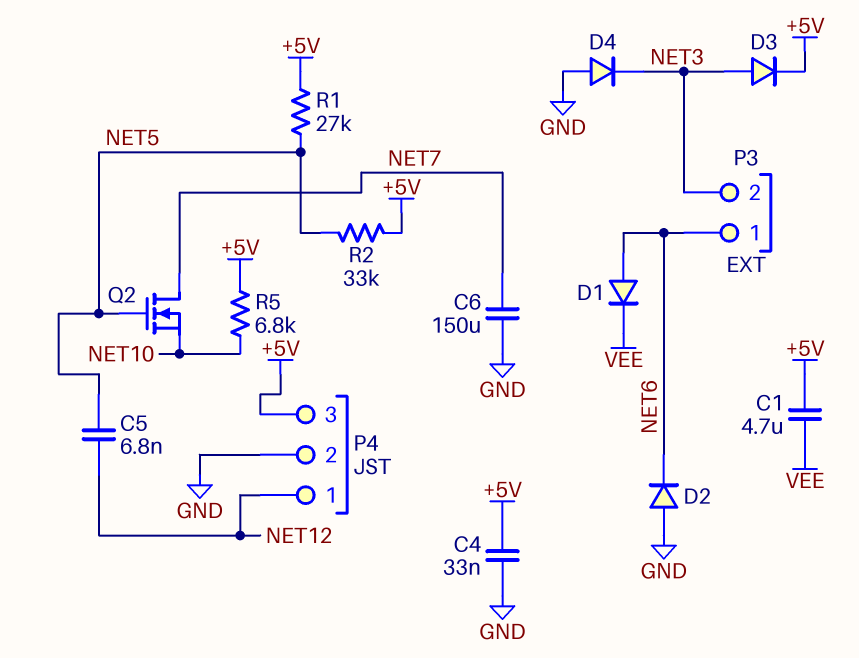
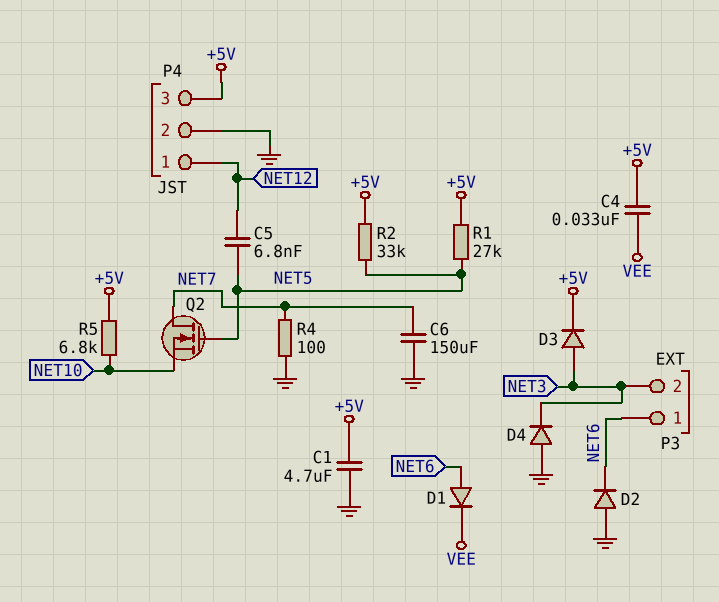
C1: 4.7uF (+5V, VEE) -> 4.7uF (+5V, GND)
C4: 33nF (+5V, GND) -> 33nF (+5V, VEE)
R4: none -> 100 (GND, NET7)

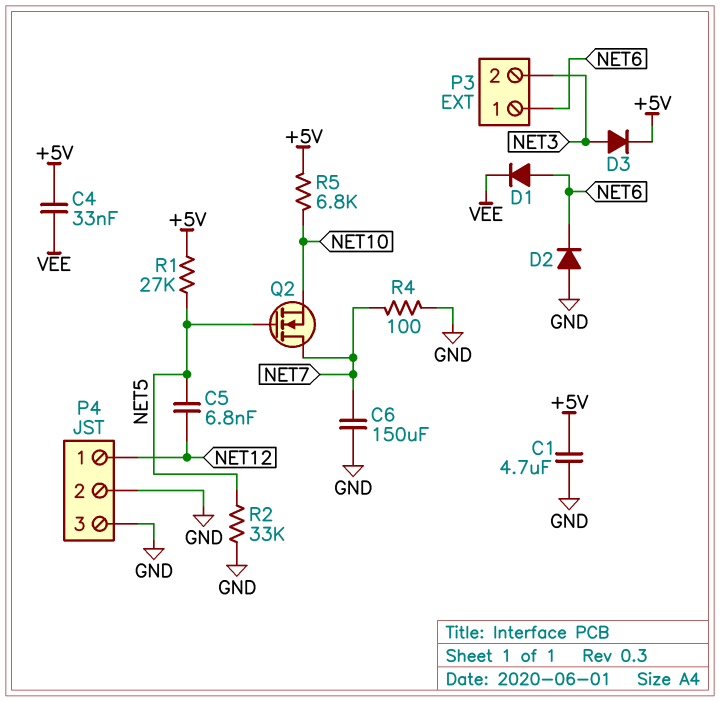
D4: diode (A GND, K NET3) -> none
P4 pin 3: +5V -> GND
R2: 33k (+5V, NET5) -> 33k (GND, NET5)

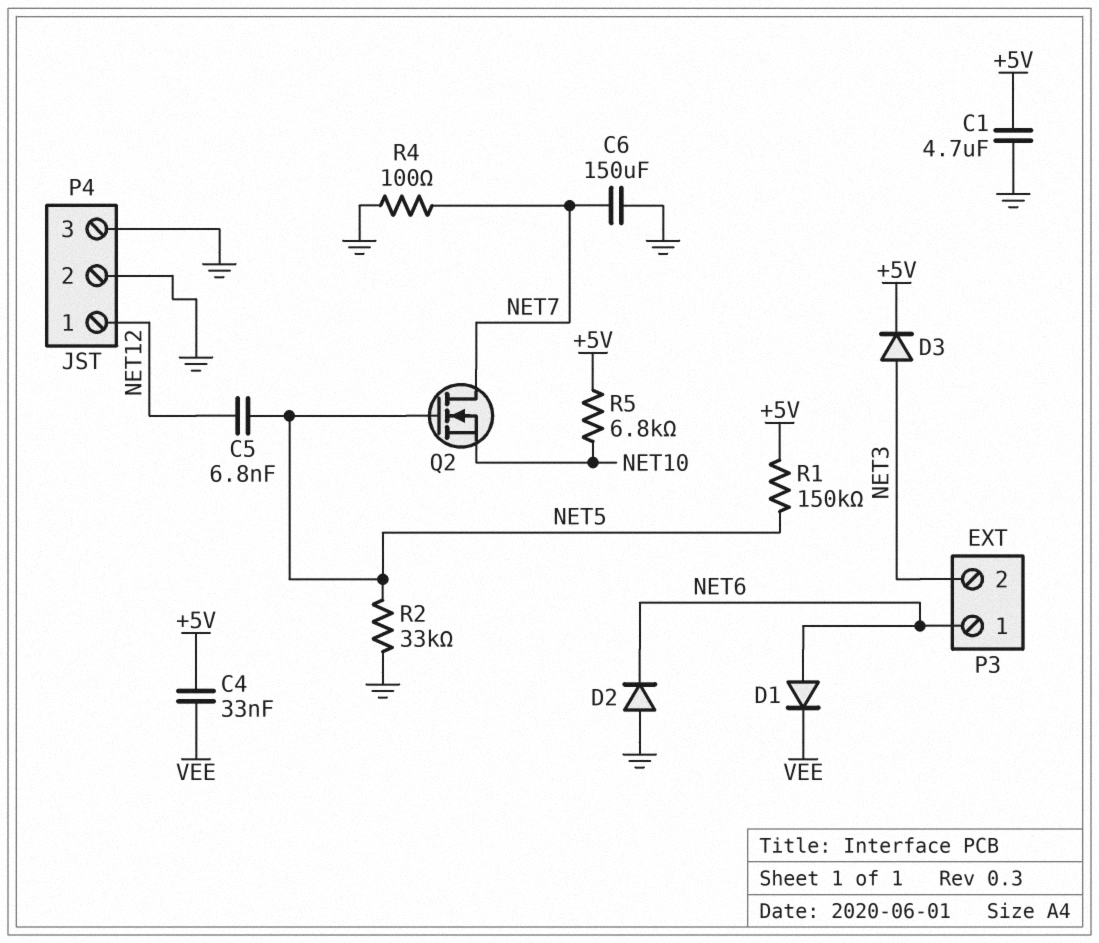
R1: 27k (+5V, NET5) -> 150k (+5V, NET5)

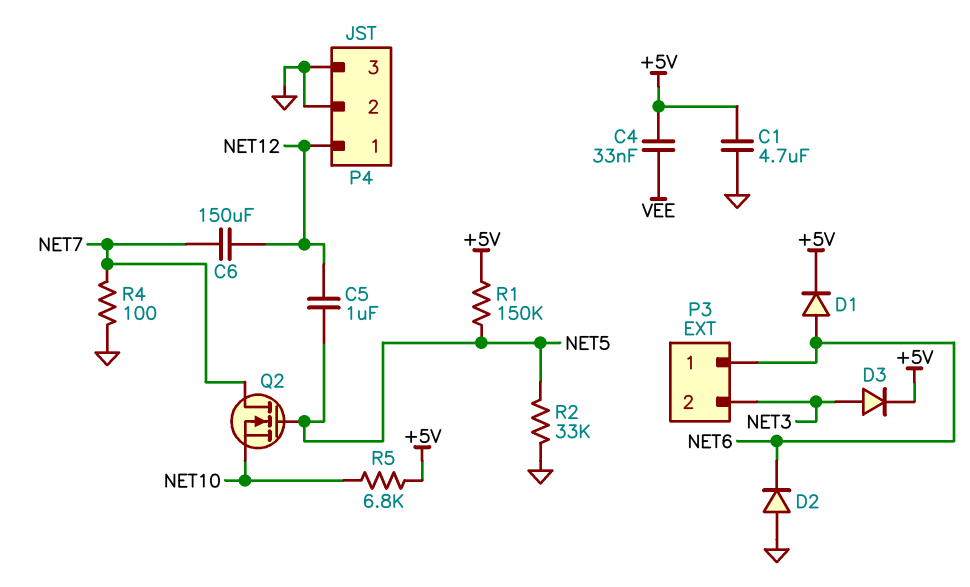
C5: 6.8nF (NET5, NET12) -> 1uF (NET5, NET12)
C6: 150uF (GND, NET7) -> 150uF (NET7, NET12)
D1: diode (A NET6, K VEE) -> diode (A NET6, K +5V)

